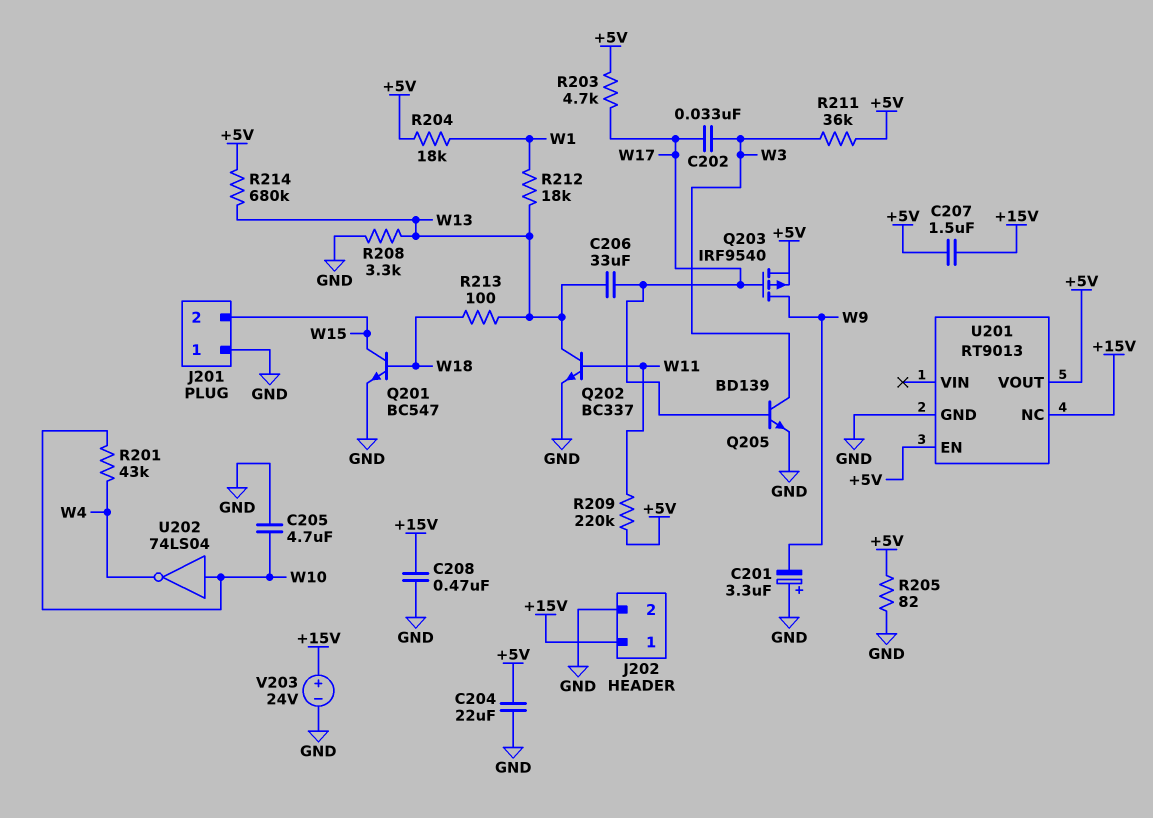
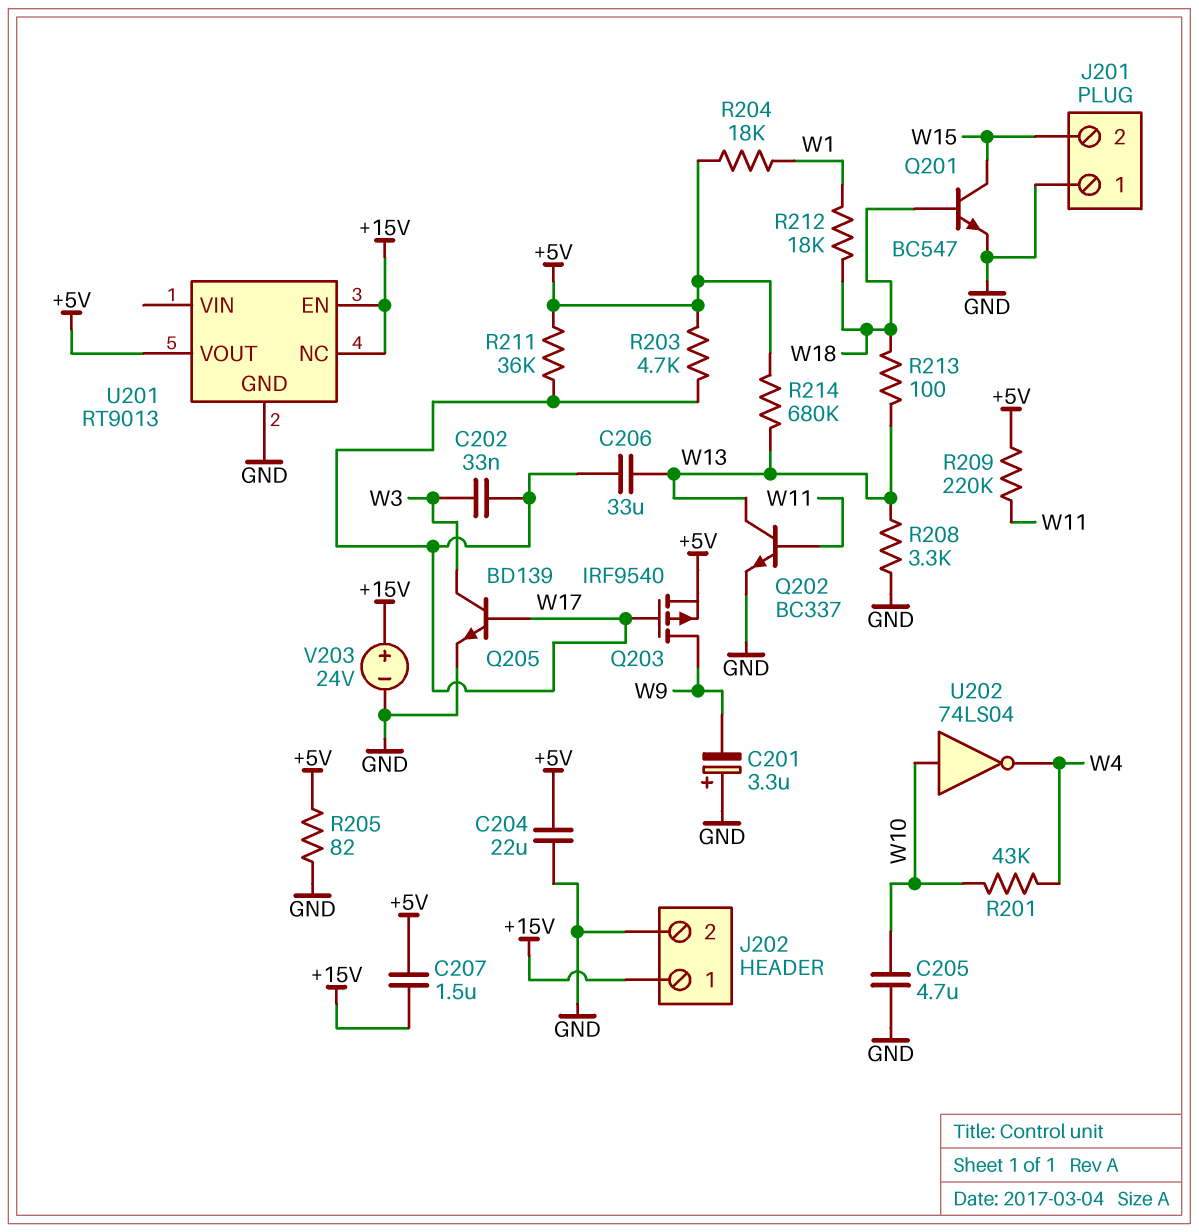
C208: 470nF (+15V, GND) -> none
R211: 36k (+5V, W3) -> 36k (+5V, W17)
R212: 18k (W1, W13) -> 18k (W1, W18)
U201 pin EN: +5V -> +15V

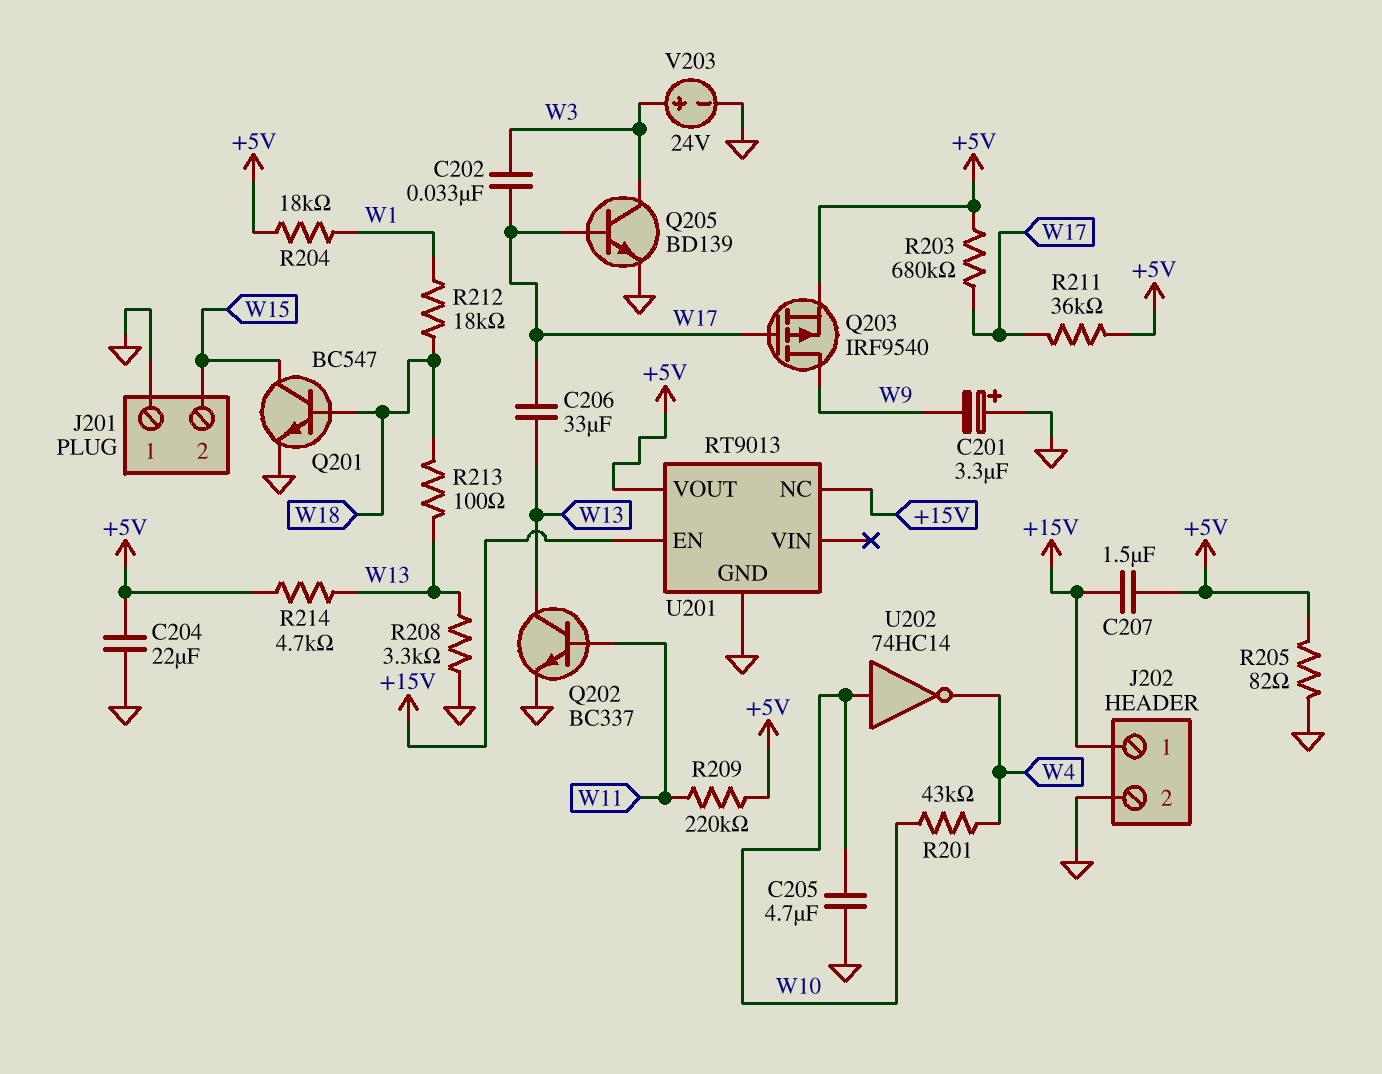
R203: 4.7k (+5V, W17) -> 680k (+5V, W17)
R214: 680k (+5V, W13) -> 4.7k (+5V, W13)
U202: NOT 74LS04 (in W10, out W4) -> NOT 74HC14 (in W10, out W4)
V203: 24V (plus +15V, minus GND) -> 24V (plus W3, minus GND)

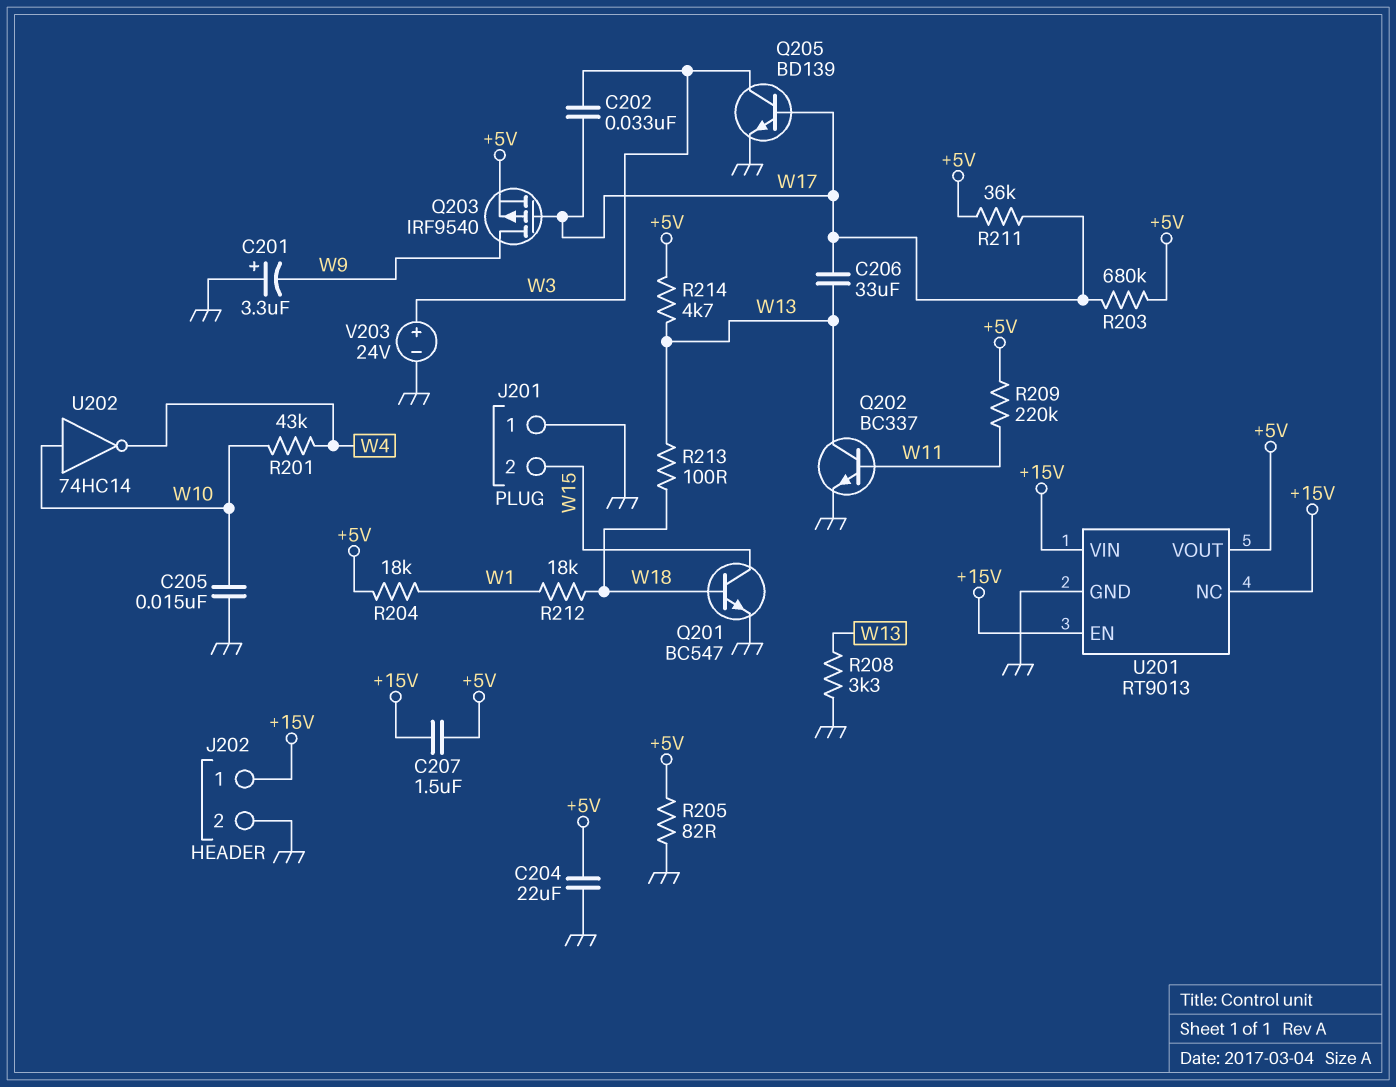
C205: 4.7uF (GND, W10) -> 15nF (GND, W10)
U201 pin VIN: none -> +15V

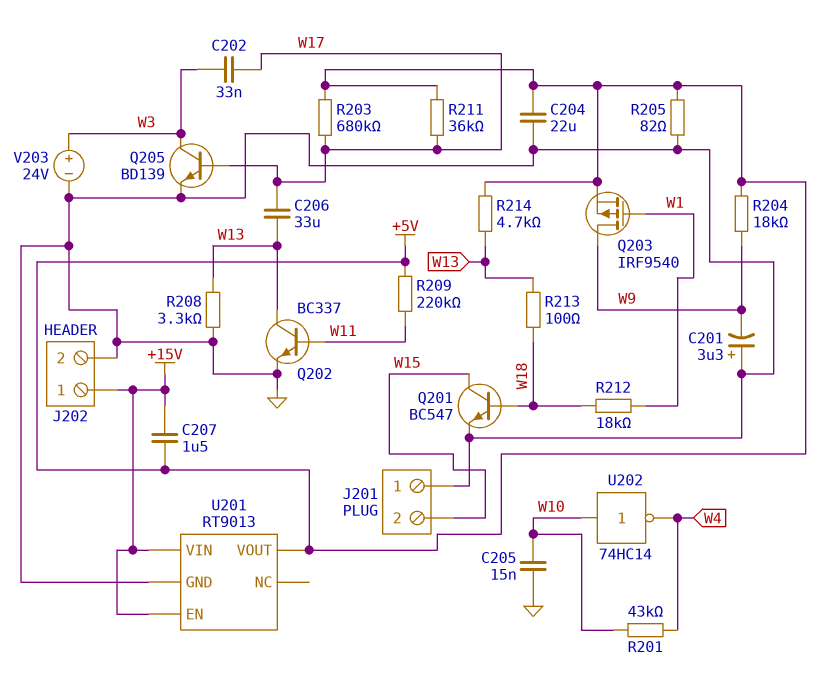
Q203: PMOS IRF9540 (G W17, D W9, S +5V) -> PMOS IRF9540 (G W1, D W9, S +5V)
R204: 18k (+5V, W1) -> 18k (+5V, W9)
U201 pin NC: +15V -> none

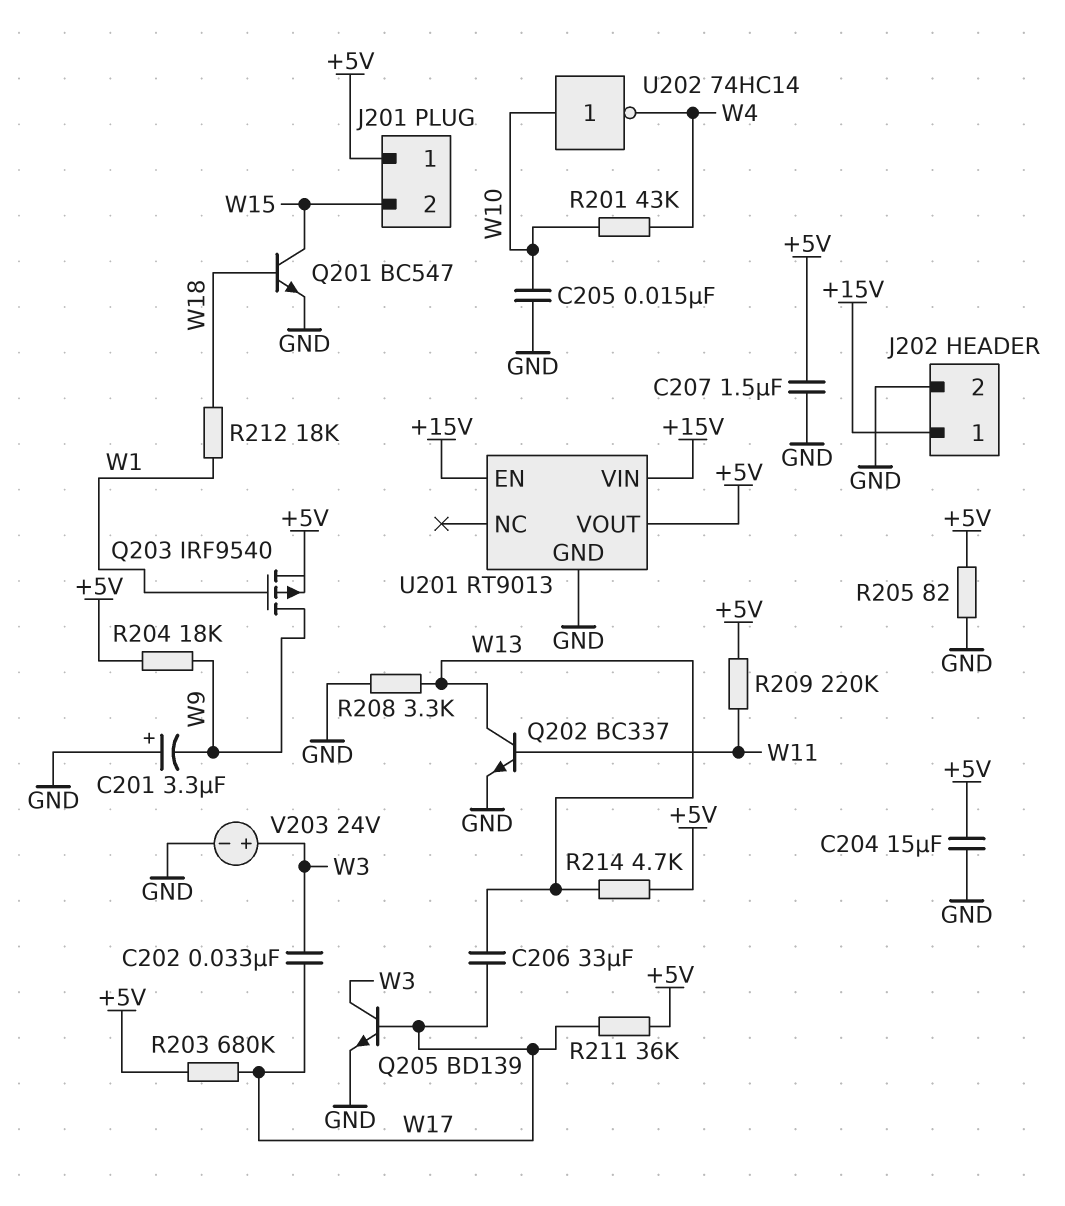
C204: 22uF (+5V, GND) -> 15uF (+5V, GND)
C207: 1.5uF (+5V, +15V) -> 1.5uF (+5V, GND)
J201 pin 1: GND -> +5V
R213: 100 (W13, W18) -> none

